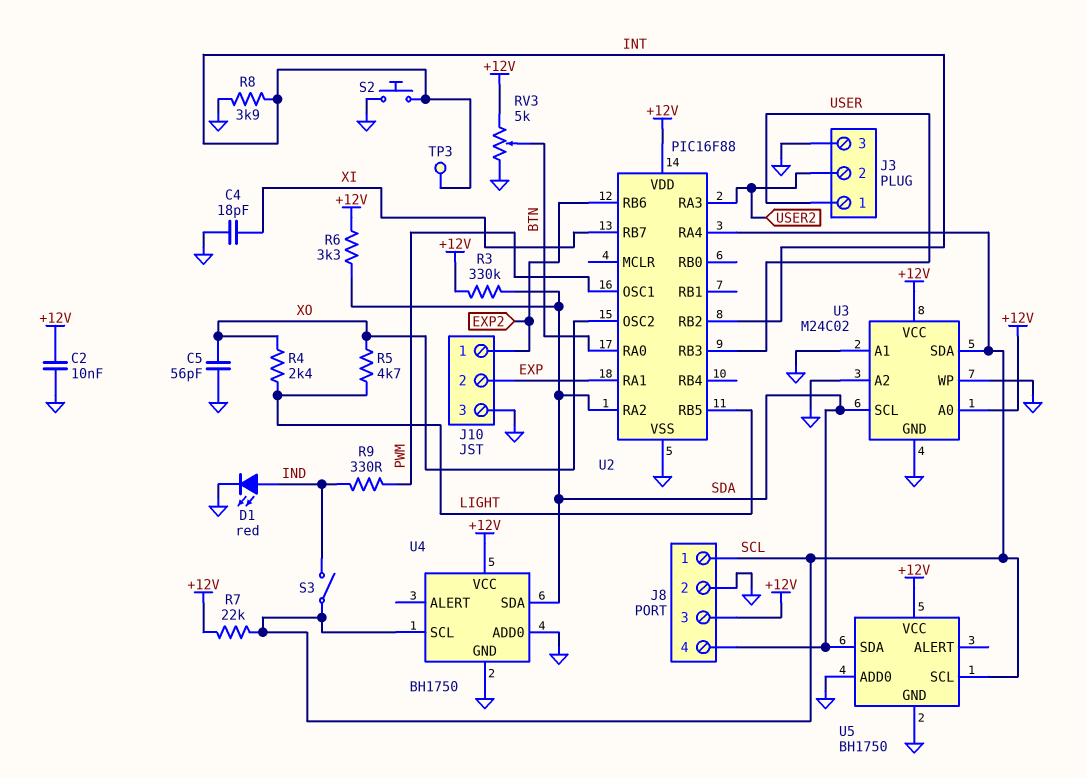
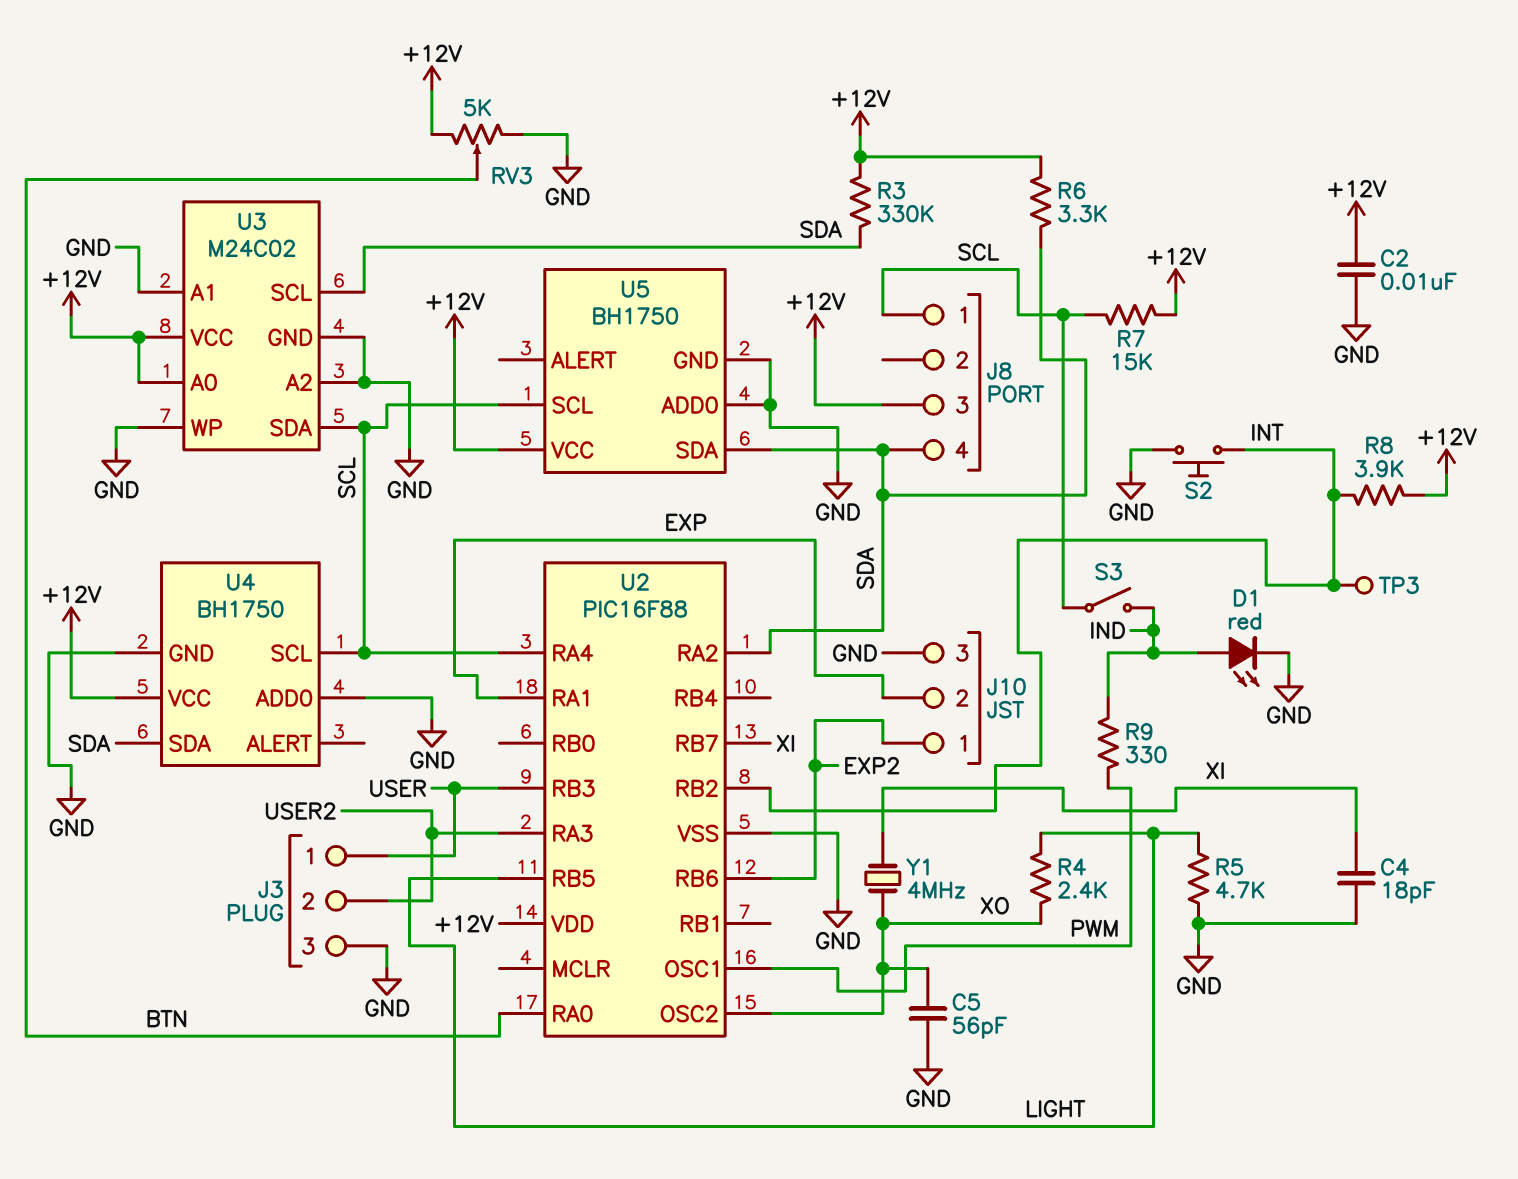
J8 pin 2: GND -> none
R5: 4.7k (LIGHT, XO) -> 4.7k (GND, LIGHT)
R7: 22k (+12V, SCL) -> 15k (+12V, SCL)
R8: 3.9k (GND, INT) -> 3.9k (+12V, INT)
Y1: none -> 4MHz (XI, XO)

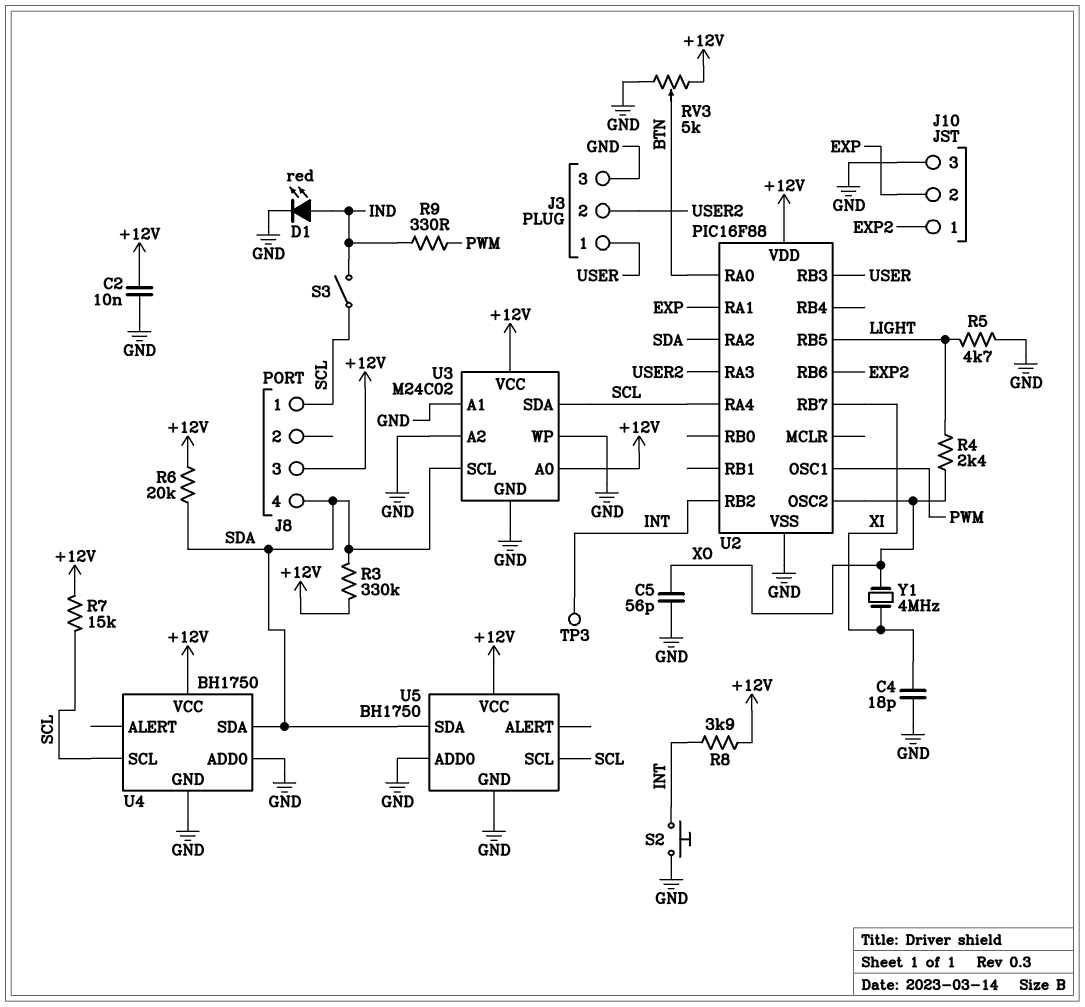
R6: 3.3k (+12V, SDA) -> 20k (+12V, SDA)

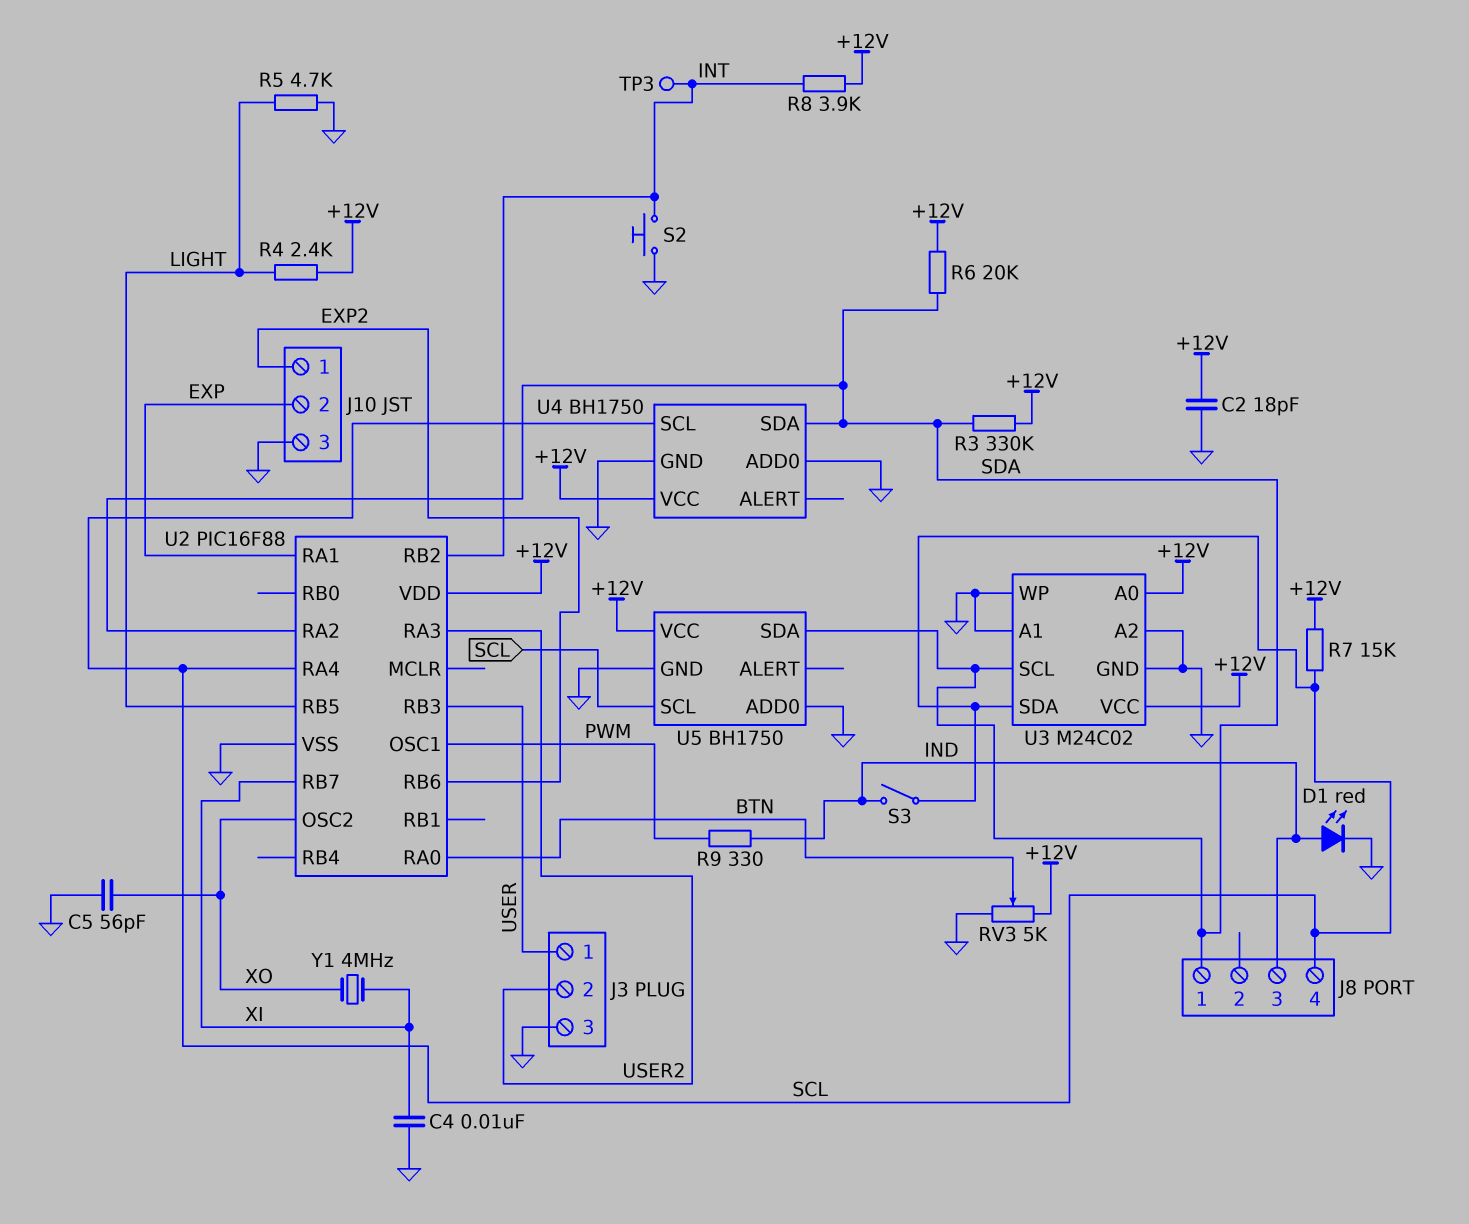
C2: 10nF (+12V, GND) -> 18pF (+12V, GND)
C4: 18pF (GND, XI) -> 10nF (GND, XI)
J8 pin 1: SCL -> SDA
J8 pin 3: +12V -> IND
J8 pin 4: SDA -> SCL
R4: 2.4k (LIGHT, XO) -> 2.4k (+12V, LIGHT)

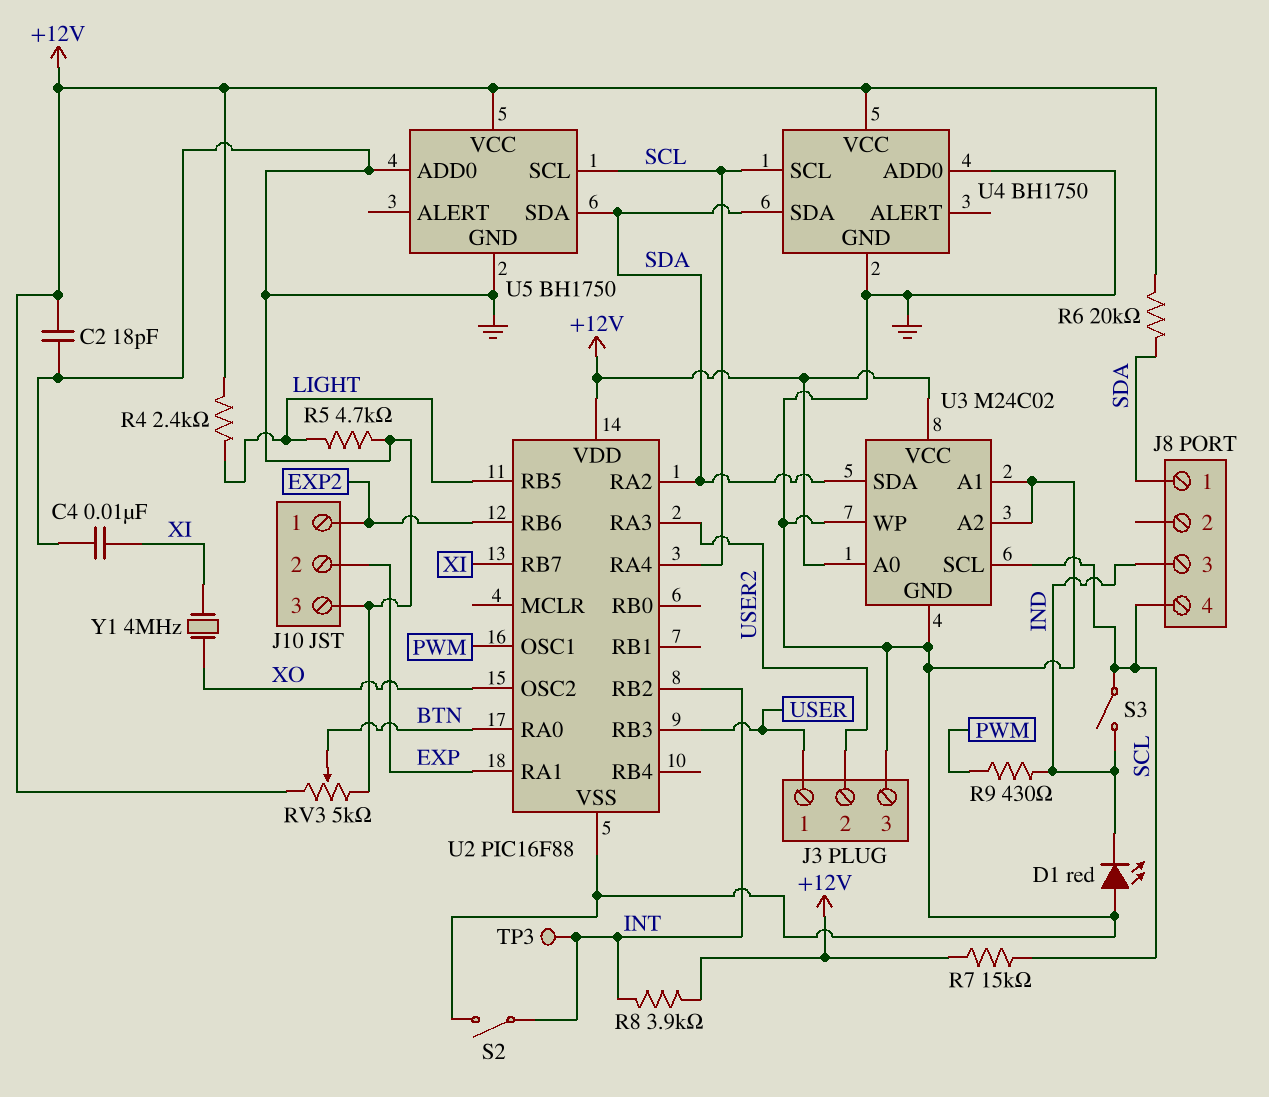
C5: 56pF (GND, XO) -> none
D1: LED red (A IND, K GND) -> LED red (A GND, K IND)
R3: 330k (+12V, SDA) -> none
R9: 330 (IND, PWM) -> 430 (IND, PWM)
S2: button (GND, INT) -> switch (GND, INT)
U3 pin SCL: SDA -> SCL
U3 pin SDA: SCL -> SDA

